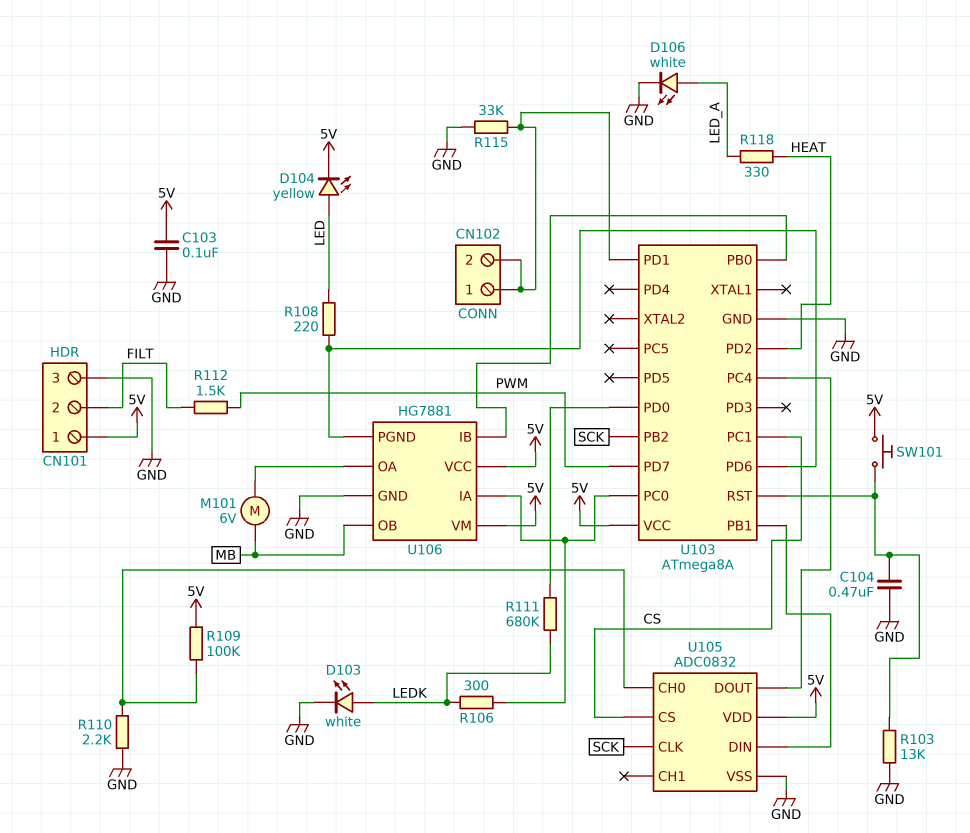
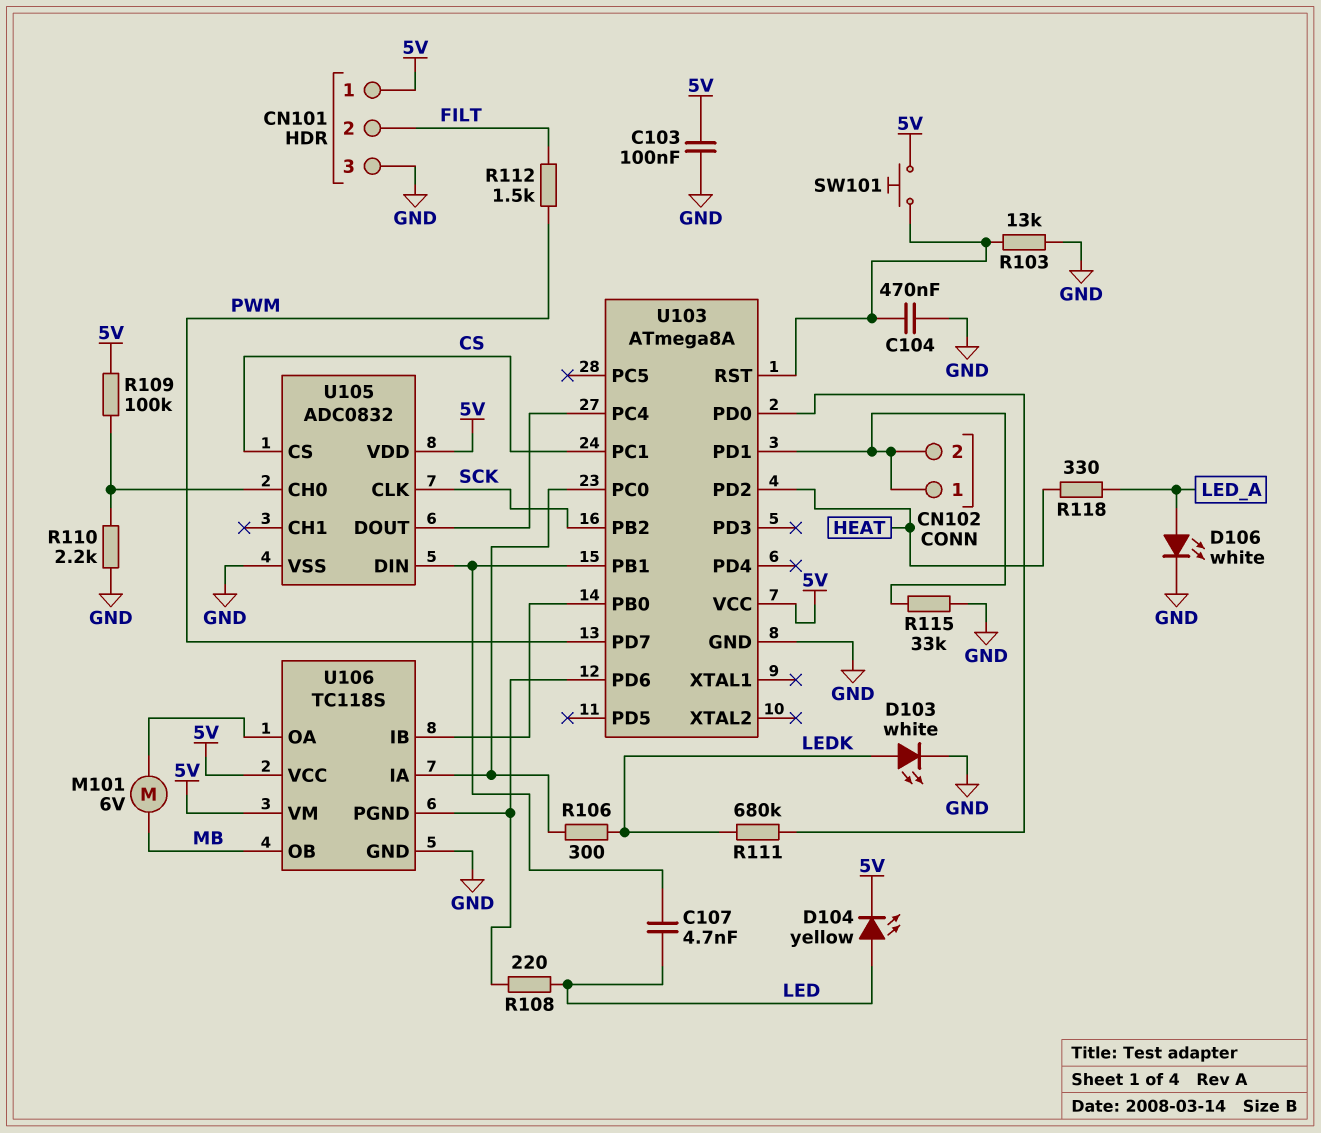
C107: none -> 4.7nF (LED, U103/PB1)
U106: HG7881 -> TC118S

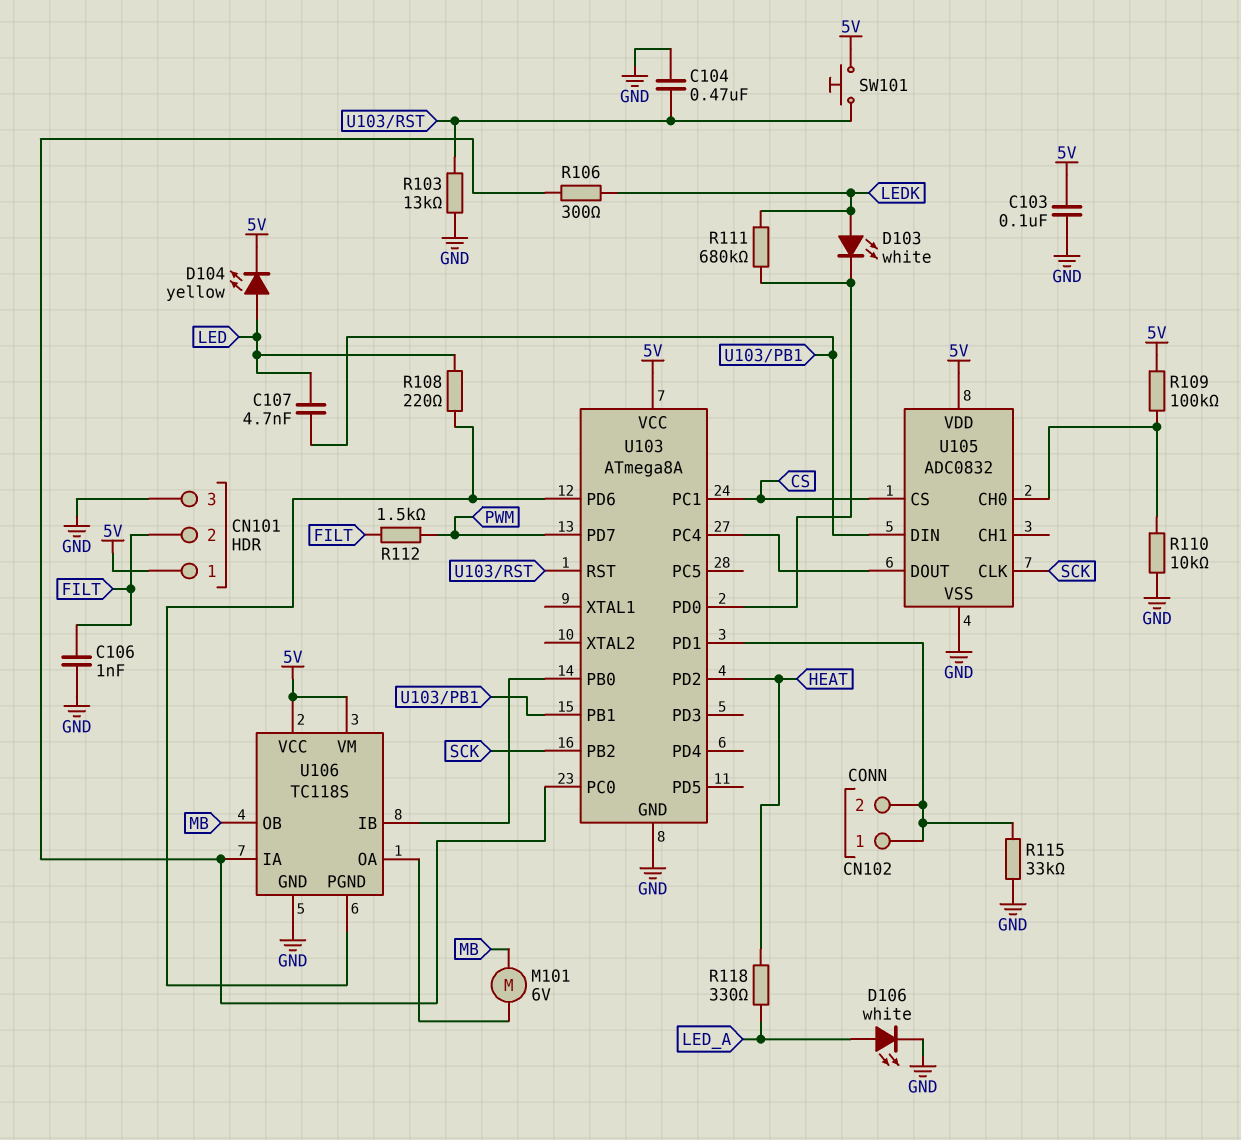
C106: none -> 1nF (FILT, GND)
D103: LED white (A LEDK, K GND) -> LED white (A LEDK, K U103/PD0)
R110: 2.2k (GND, U105/CH0) -> 10k (GND, U105/CH0)

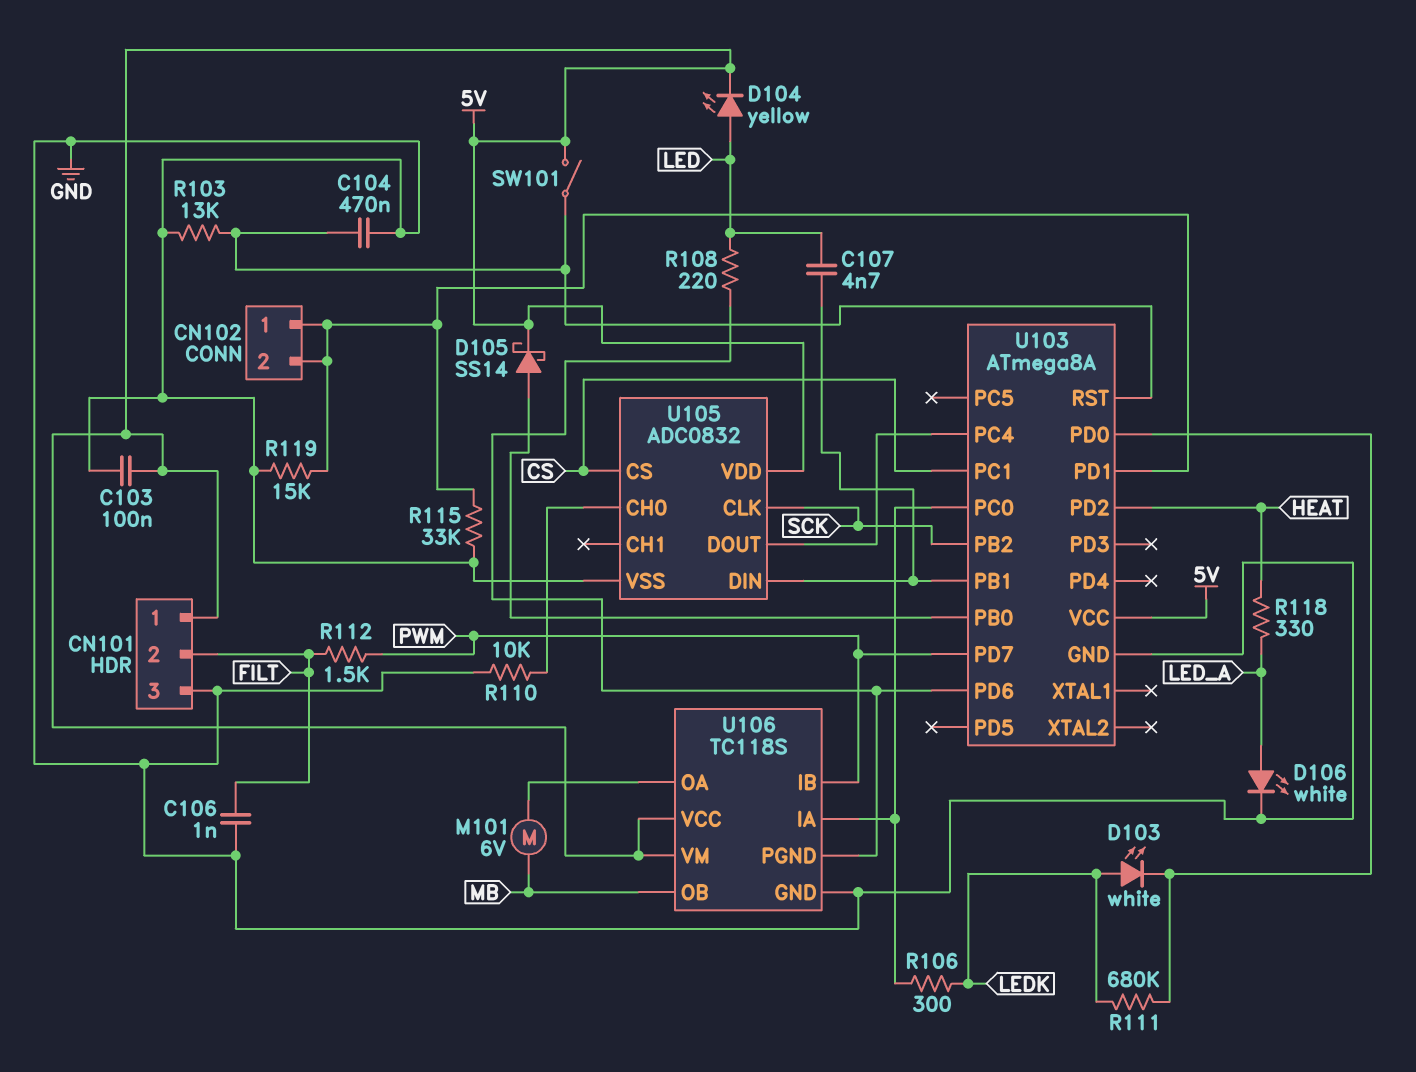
D105: none -> schottky SS14 (A U103/PB0, K 5V)
R109: 100k (5V, U105/CH0) -> none
R119: none -> 15k (CN102/1, GND)
SW101: button (5V, U103/RST) -> switch (5V, U103/RST)
U106 pin IB: U103/PB0 -> PWM

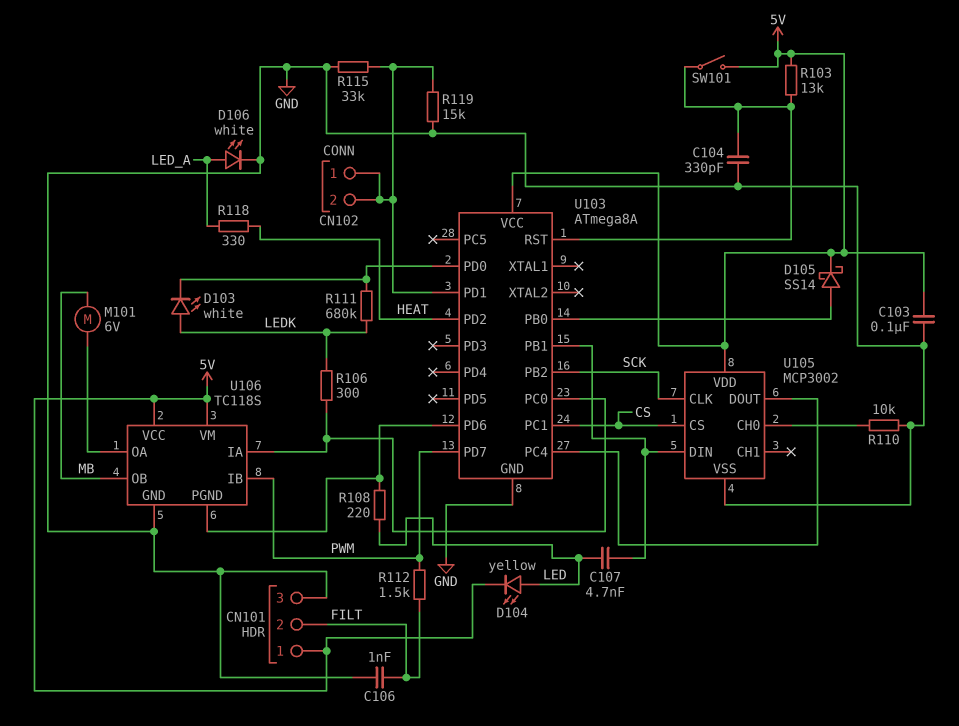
C104: 470nF (GND, U103/RST) -> 330pF (GND, U103/RST)
R103: 13k (GND, U103/RST) -> 13k (5V, U103/RST)
U105: ADC0832 -> MCP3002

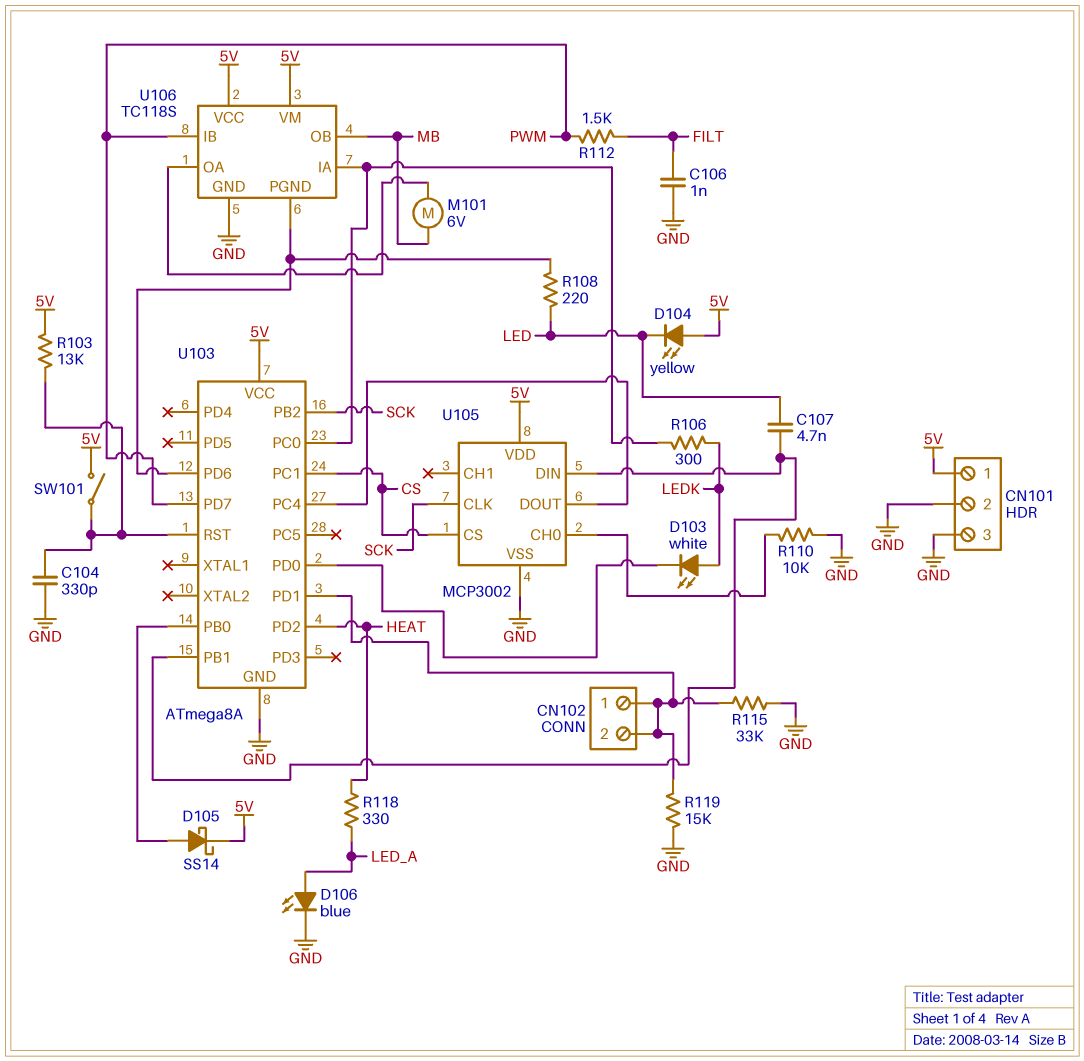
C103: 100nF (5V, GND) -> none
CN101 pin 2: FILT -> GND
D104: LED yellow (A LED, K 5V) -> LED yellow (A 5V, K LED)
D106: LED white (A LED_A, K GND) -> LED blue (A LED_A, K GND)
R111: 680k (LEDK, U103/PD0) -> none

